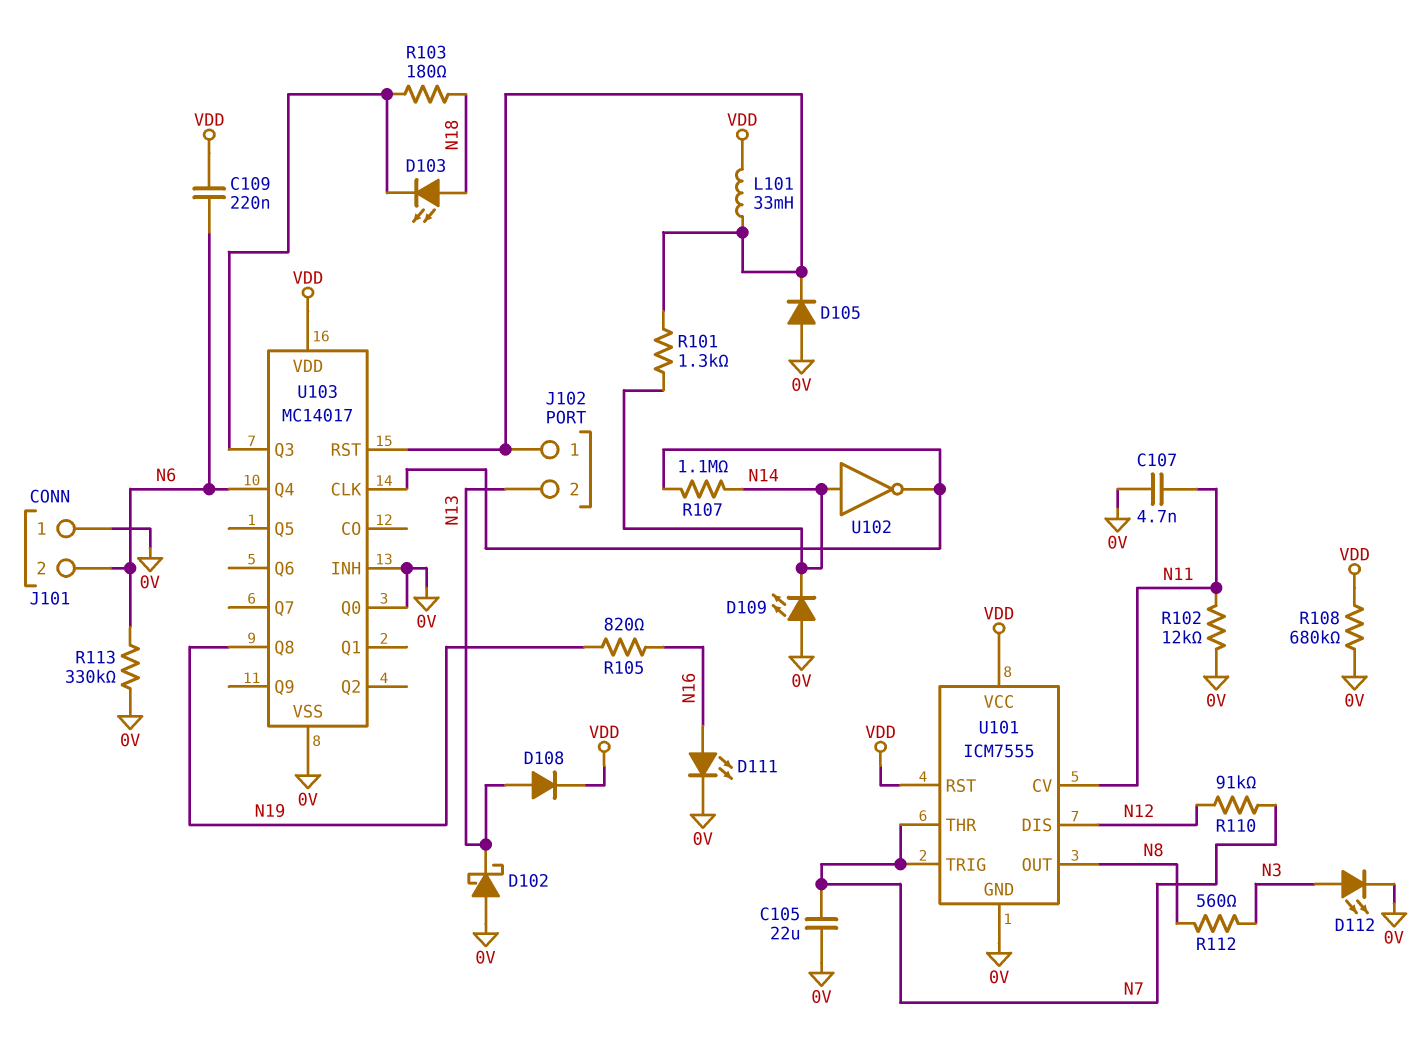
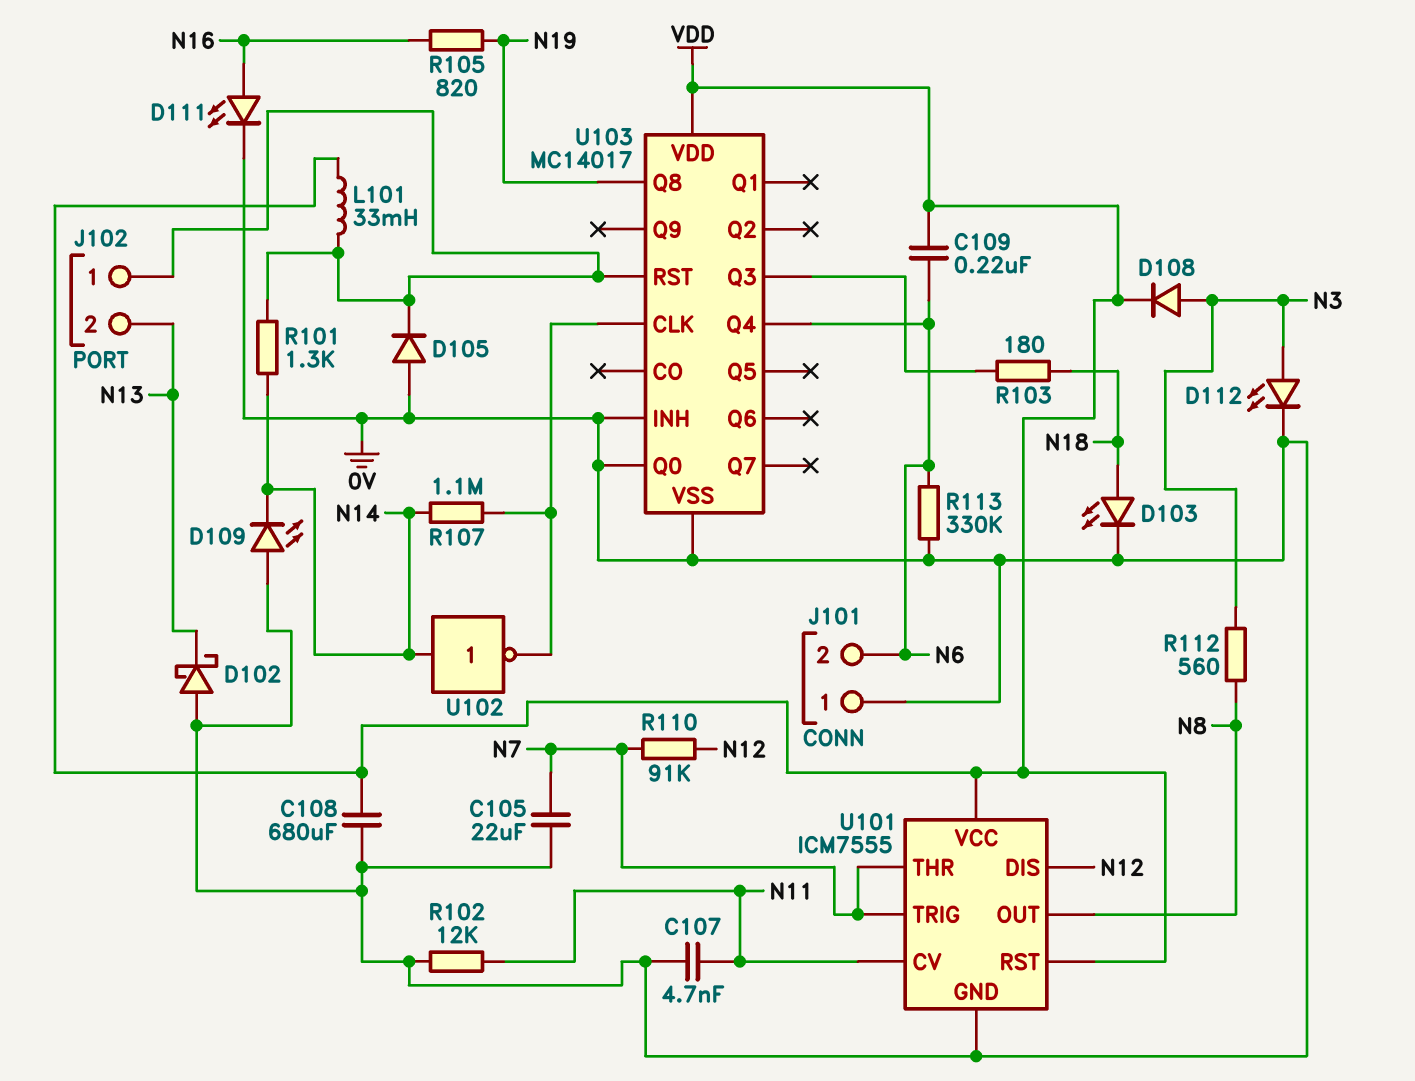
C108: none -> 680uF (0V, VDD)
D103: LED (A N18, K U103/Q3) -> LED (A N18, K 0V)
D108: diode (A N13, K VDD) -> diode (A N3, K VDD)
R108: 680k (0V, VDD) -> none

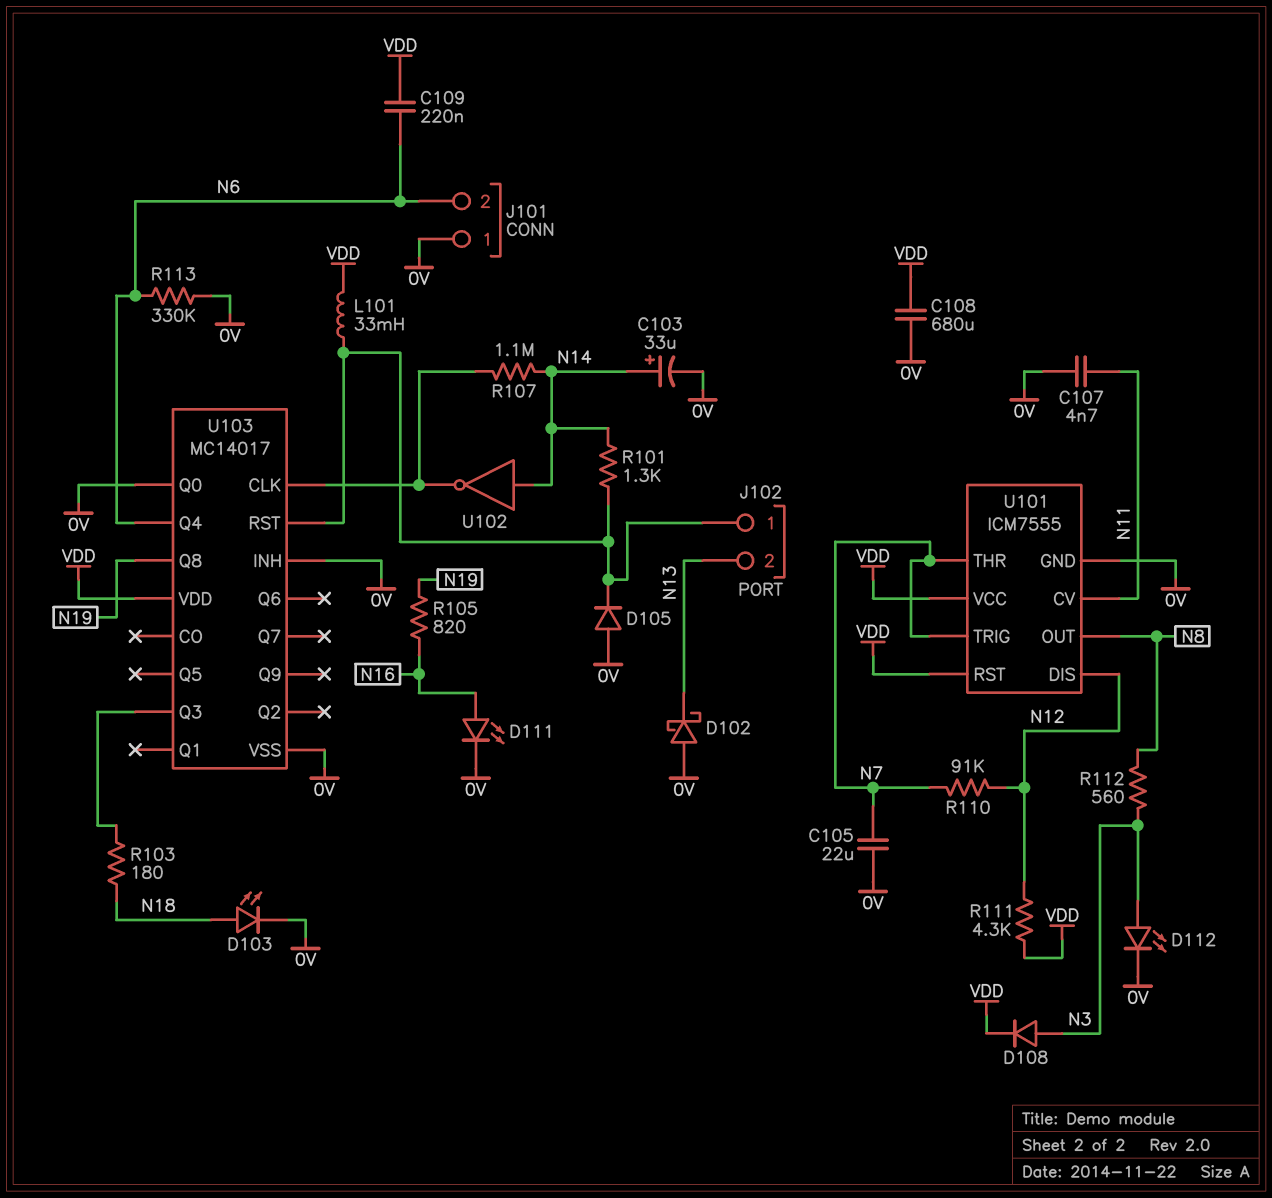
C103: none -> 33uF (plus N14, minus 0V)
D109: LED (A 0V, K N14) -> none
R102: 12k (0V, N11) -> none
R111: none -> 4.3k (N12, VDD)

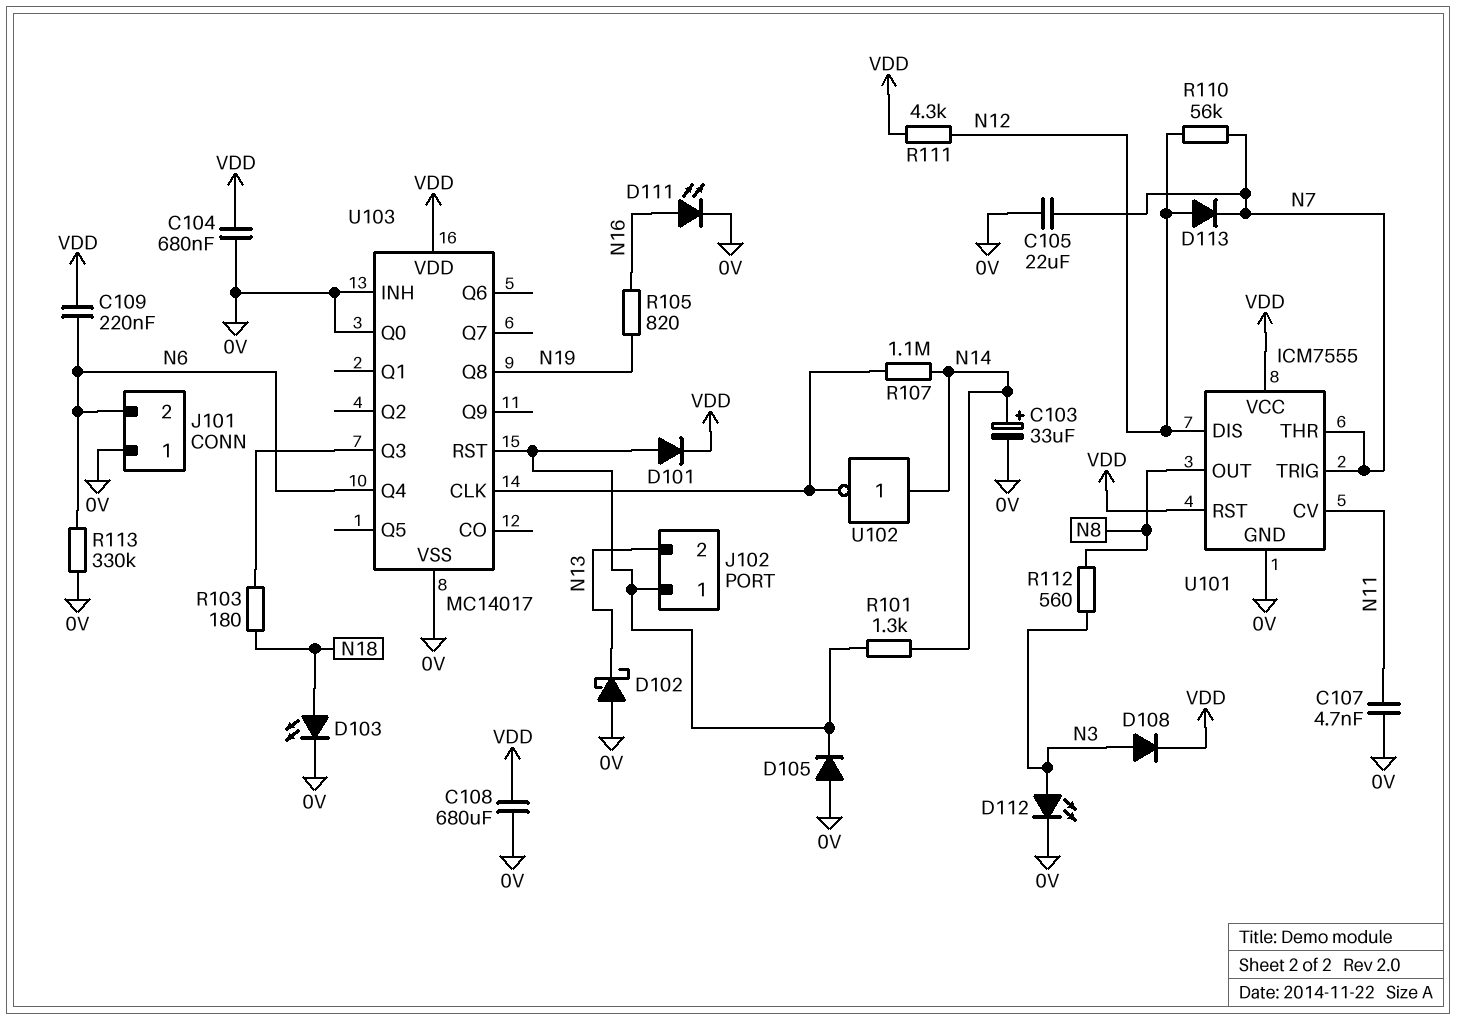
C104: none -> 680nF (0V, VDD)
D101: none -> diode (A J102/1, K VDD)
D113: none -> diode (A N12, K N7)
L101: 33mH (J102/1, VDD) -> none
R110: 91k (N7, N12) -> 56k (N7, N12)

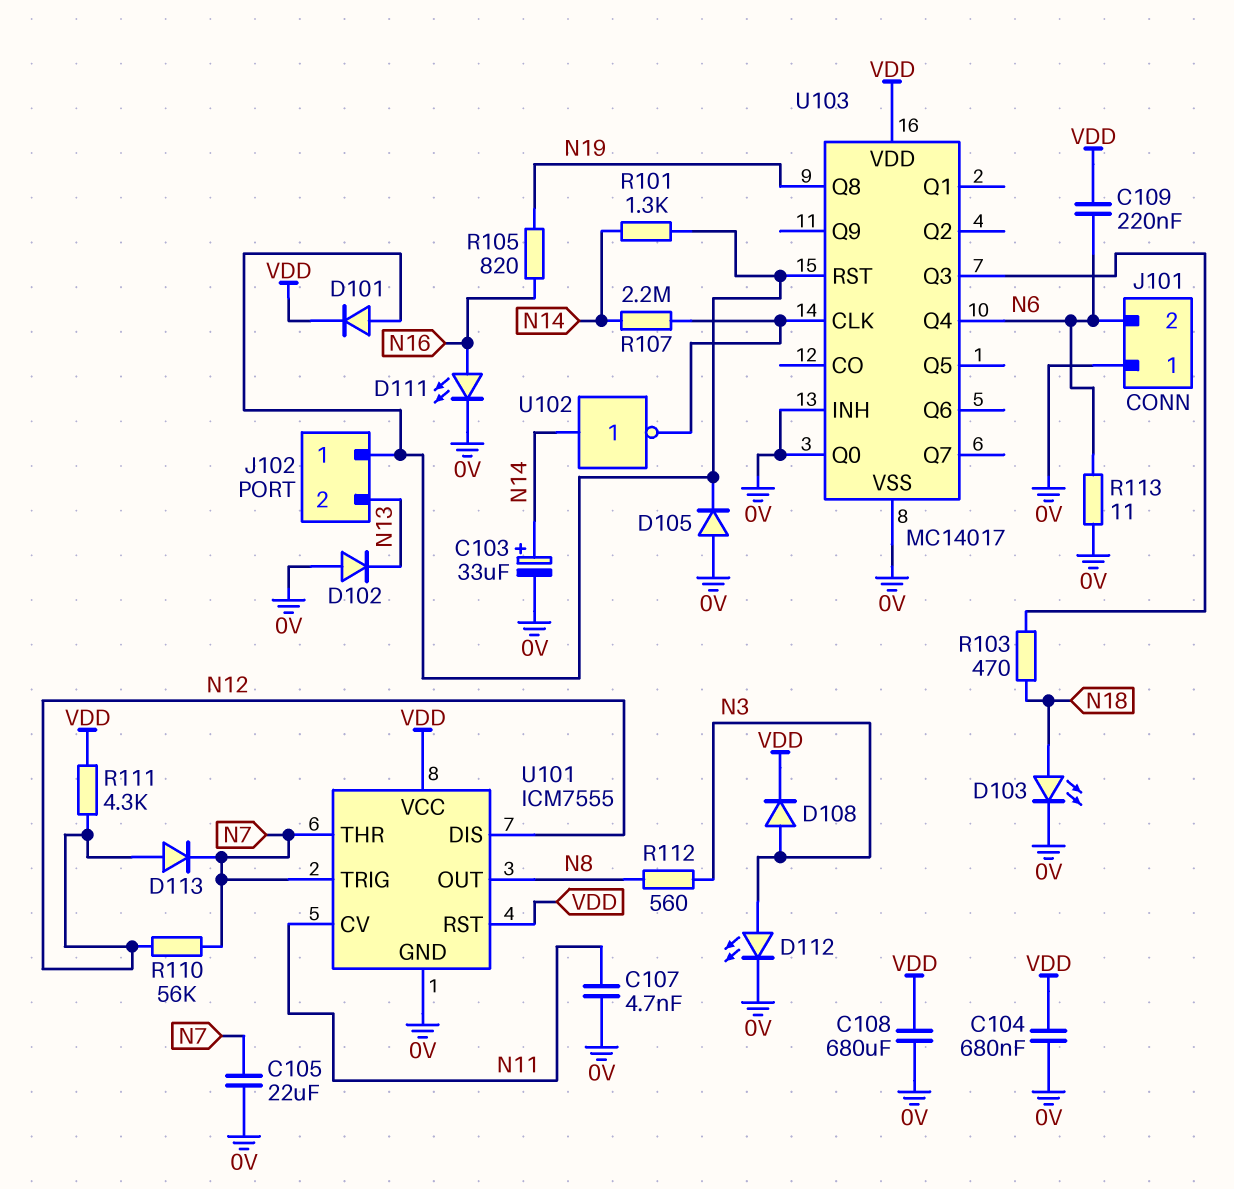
D102: schottky (A 0V, K N13) -> diode (A 0V, K N13)
R103: 180 (N18, U103/Q3) -> 470 (N18, U103/Q3)
R107: 1.1M (N14, U103/CLK) -> 2.2M (N14, U103/CLK)
R113: 330k (0V, N6) -> 11 (0V, N6)

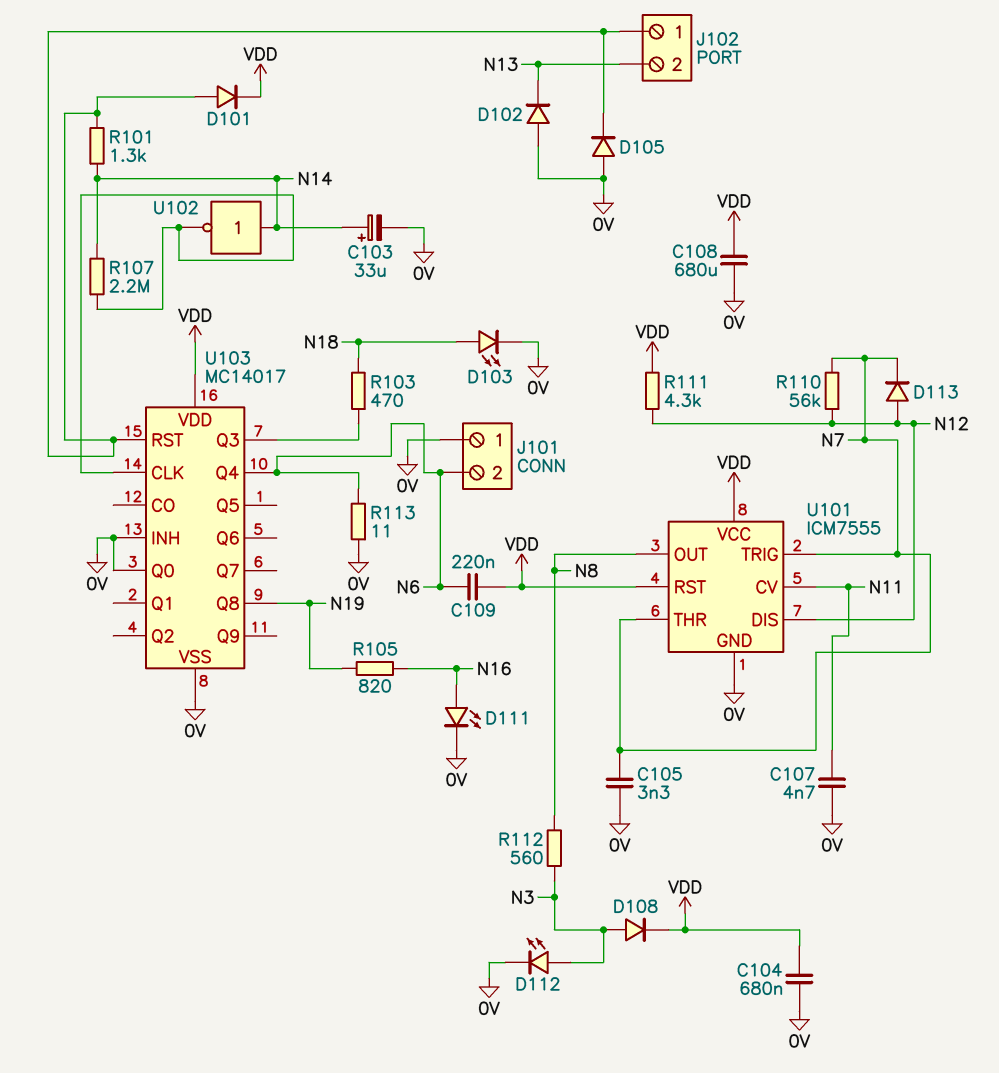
C105: 22uF (0V, N7) -> 3.3nF (0V, N7)

